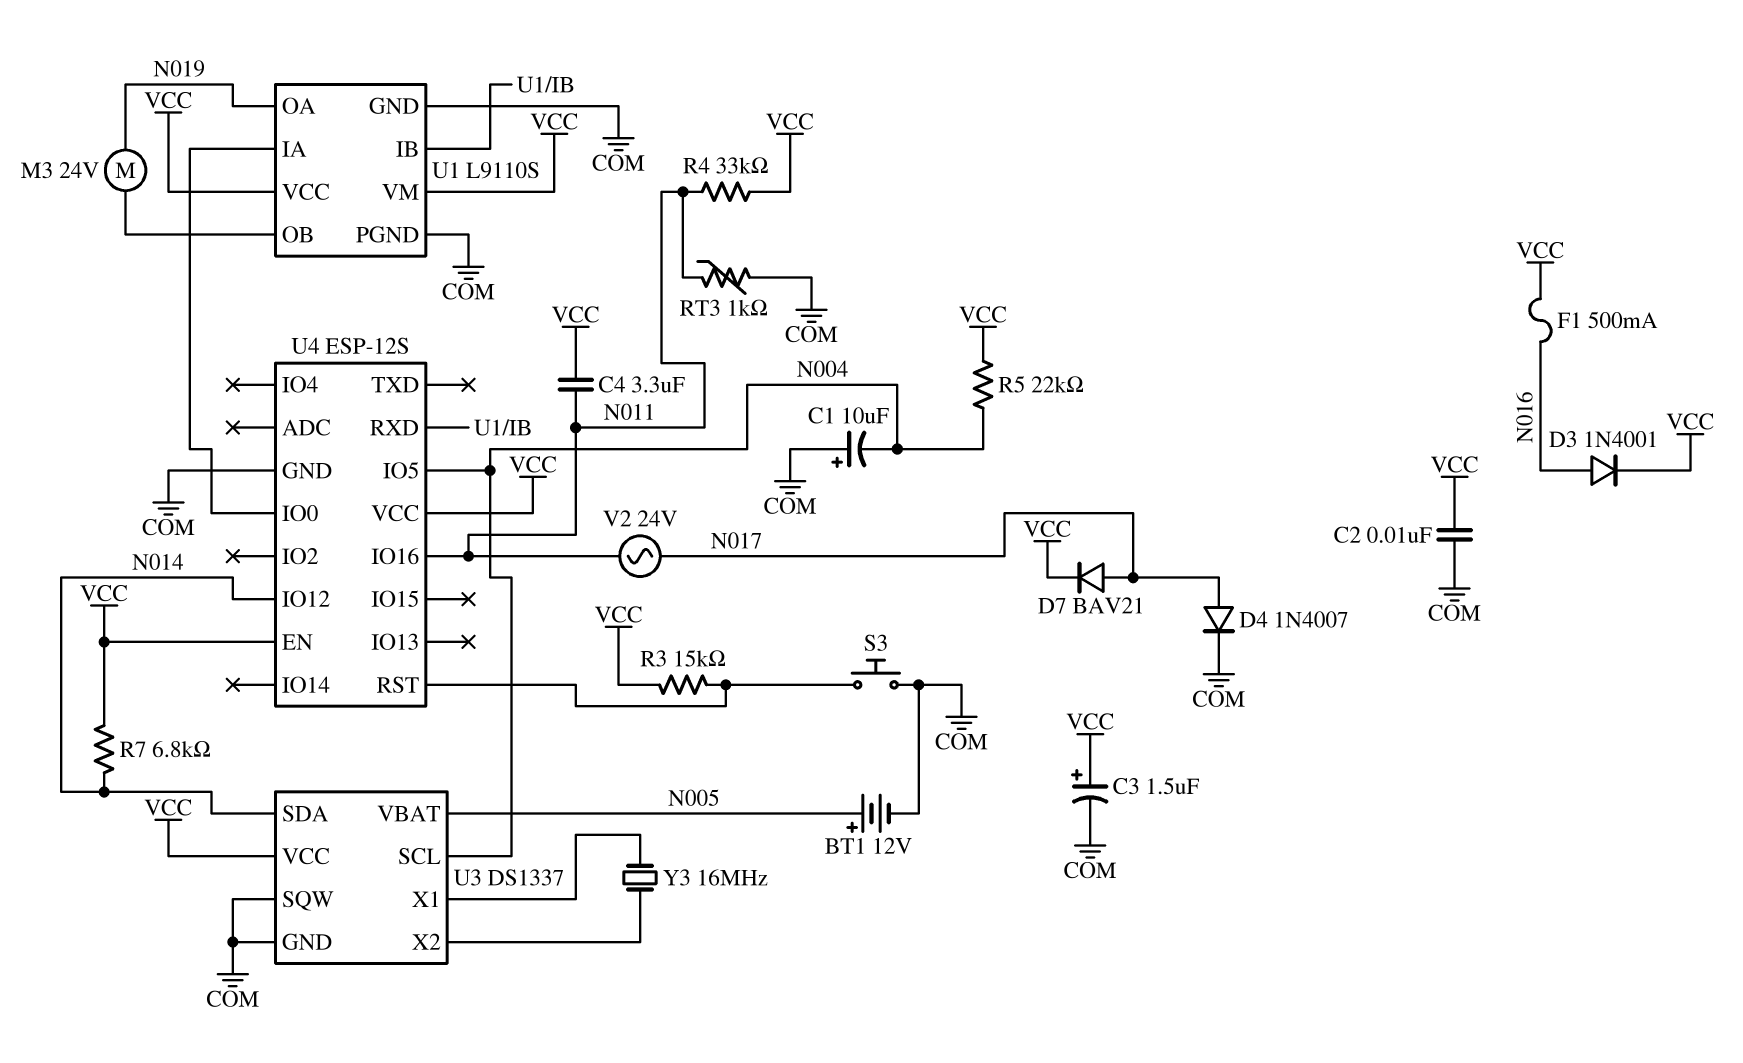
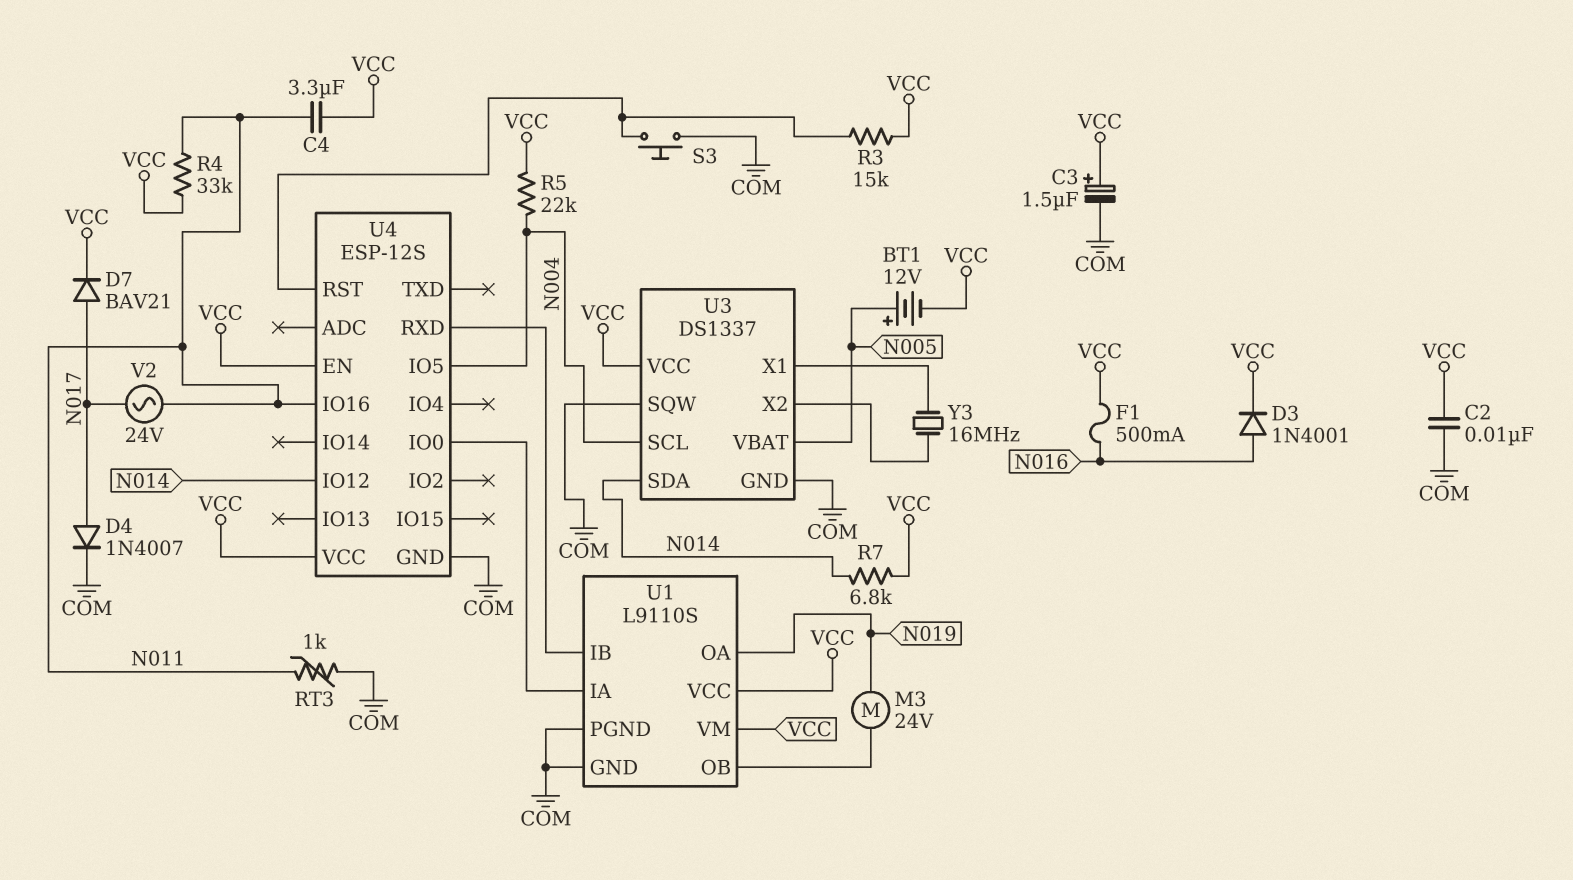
BT1: 12V (plus N005, minus COM) -> 12V (plus N005, minus VCC)
C1: 10uF (plus COM, minus N004) -> none

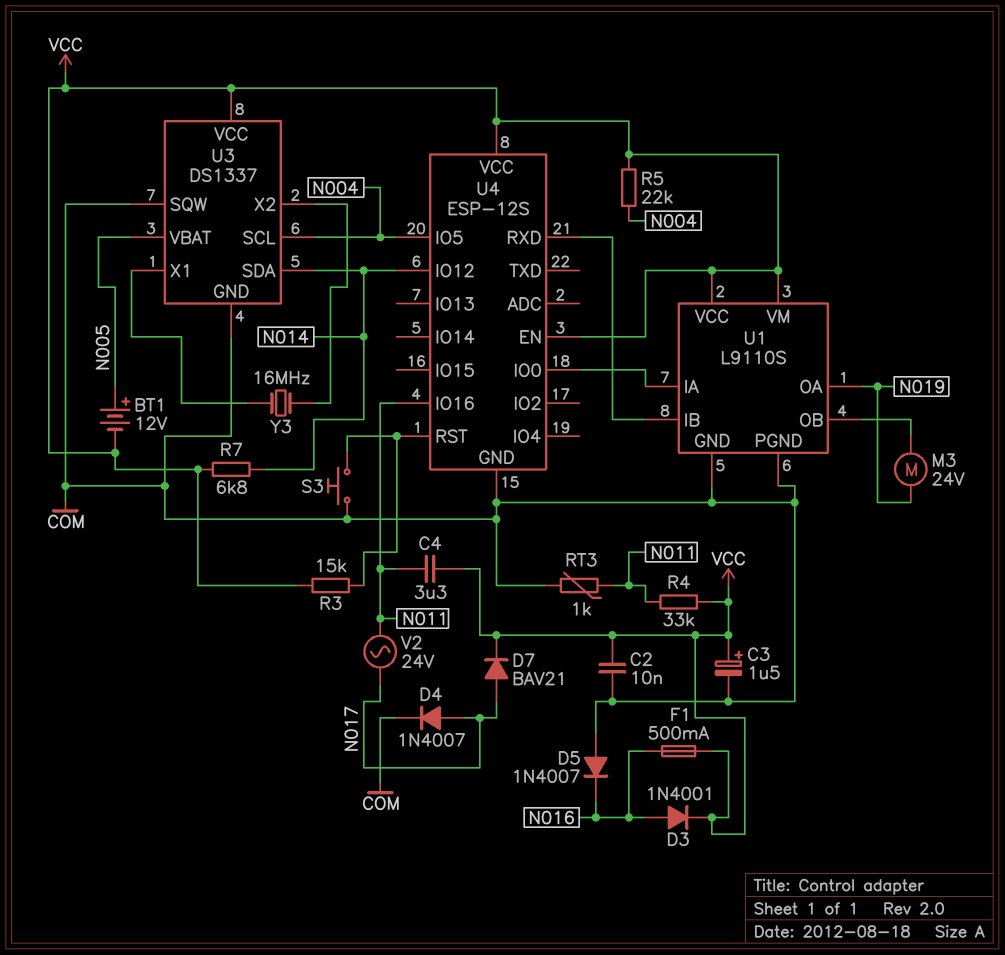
D5: none -> diode 1N4007 (A COM, K N016)

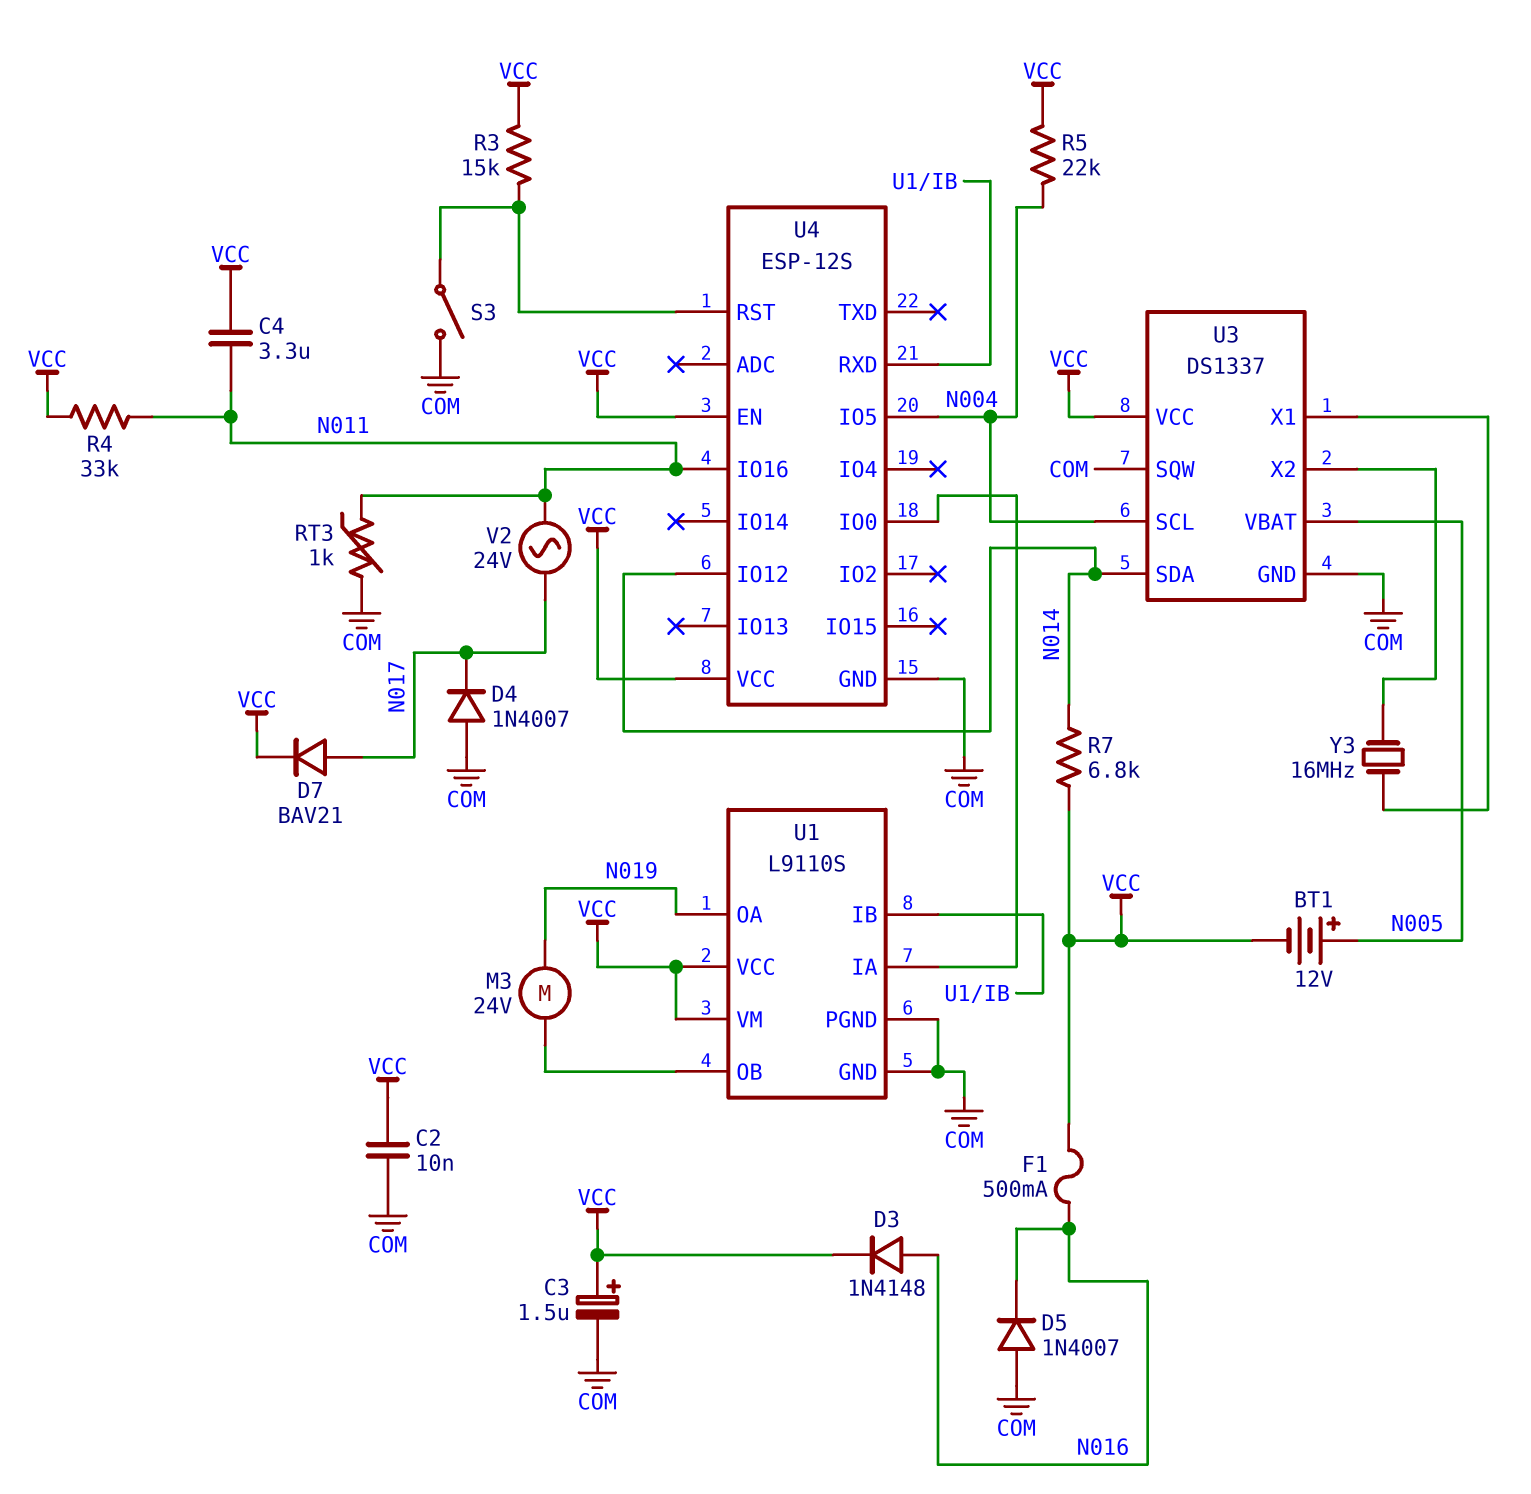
D3: diode 1N4001 (A N016, K VCC) -> diode 1N4148 (A N016, K VCC)
D4: diode 1N4007 (A N017, K COM) -> diode 1N4007 (A COM, K N017)
S3: button (COM, U4/RST) -> switch (COM, U4/RST)

